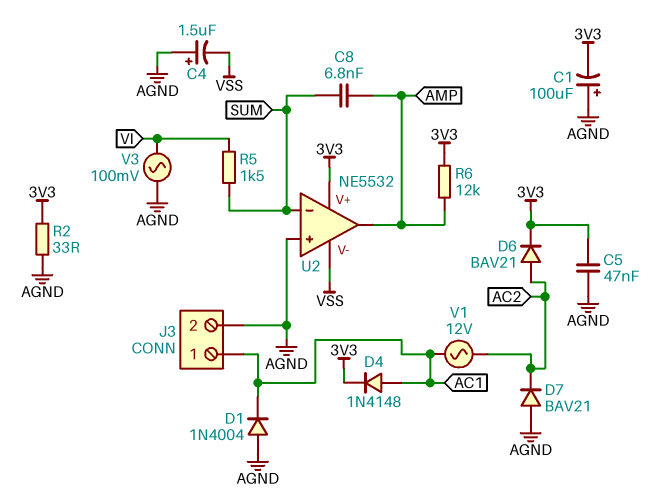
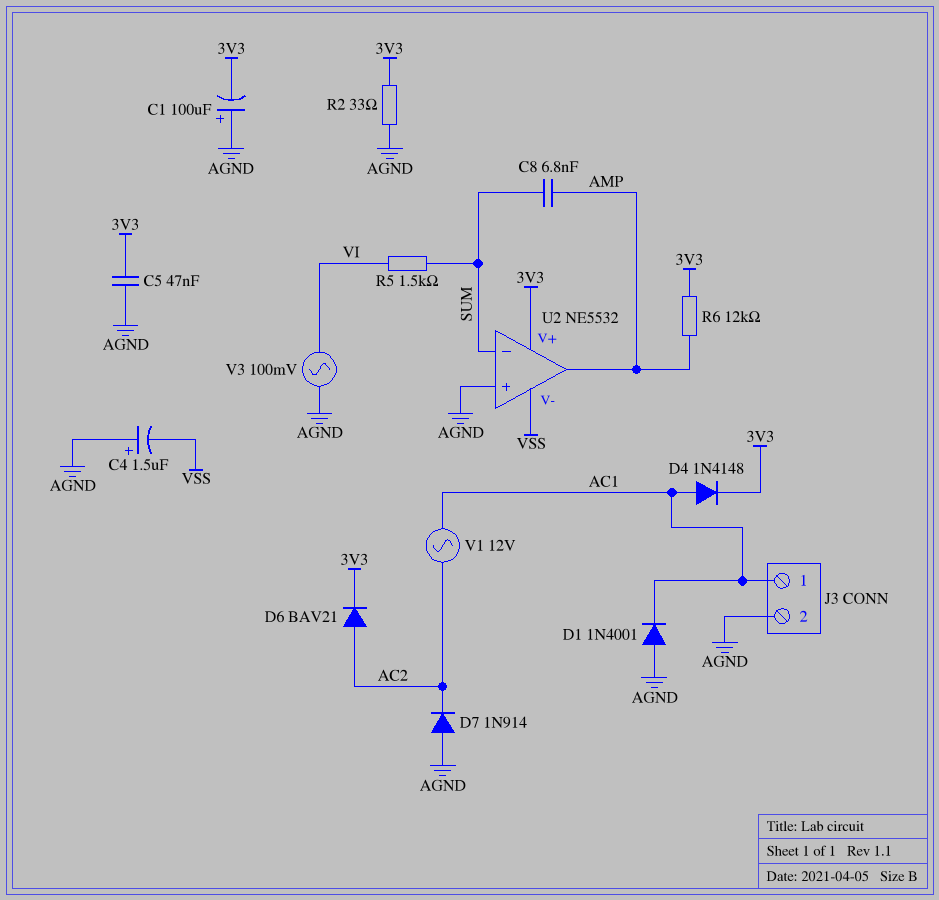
D1: diode 1N4004 (A AGND, K AC1) -> diode 1N4001 (A AGND, K AC1)
D7: diode BAV21 (A AGND, K AC2) -> diode 1N914 (A AGND, K AC2)

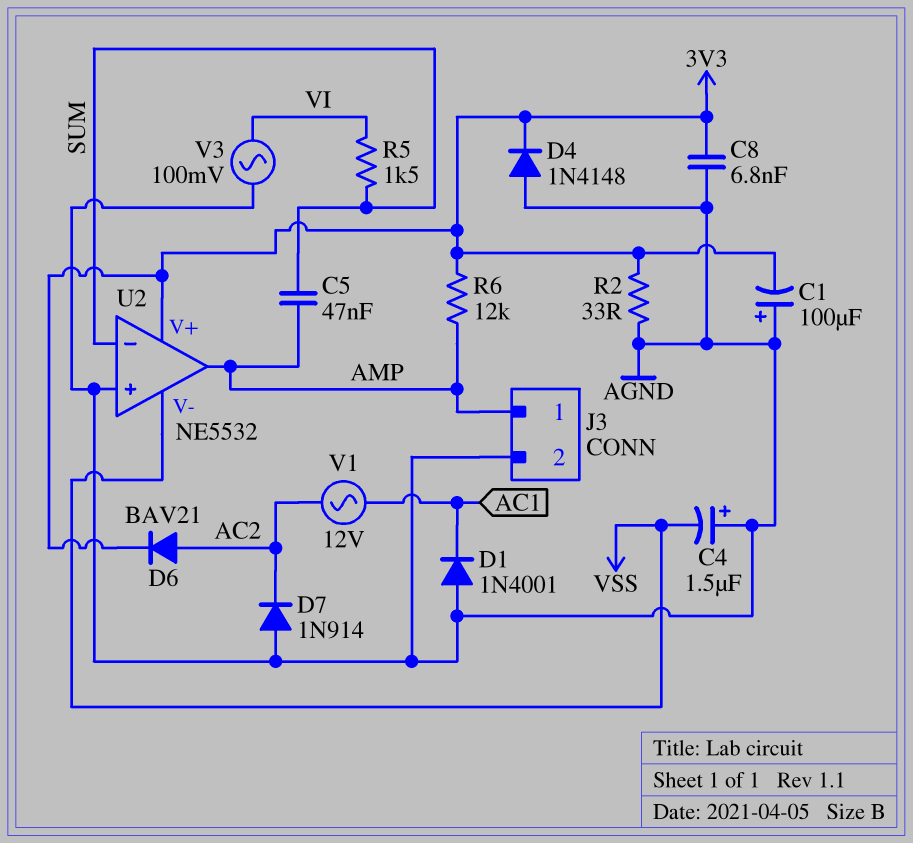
C5: 47nF (3V3, AGND) -> 47nF (AMP, SUM)
C8: 6.8nF (AMP, SUM) -> 6.8nF (3V3, AGND)
D4: diode 1N4148 (A AC1, K 3V3) -> diode 1N4148 (A AGND, K 3V3)
J3 pin 1: AC1 -> AMP

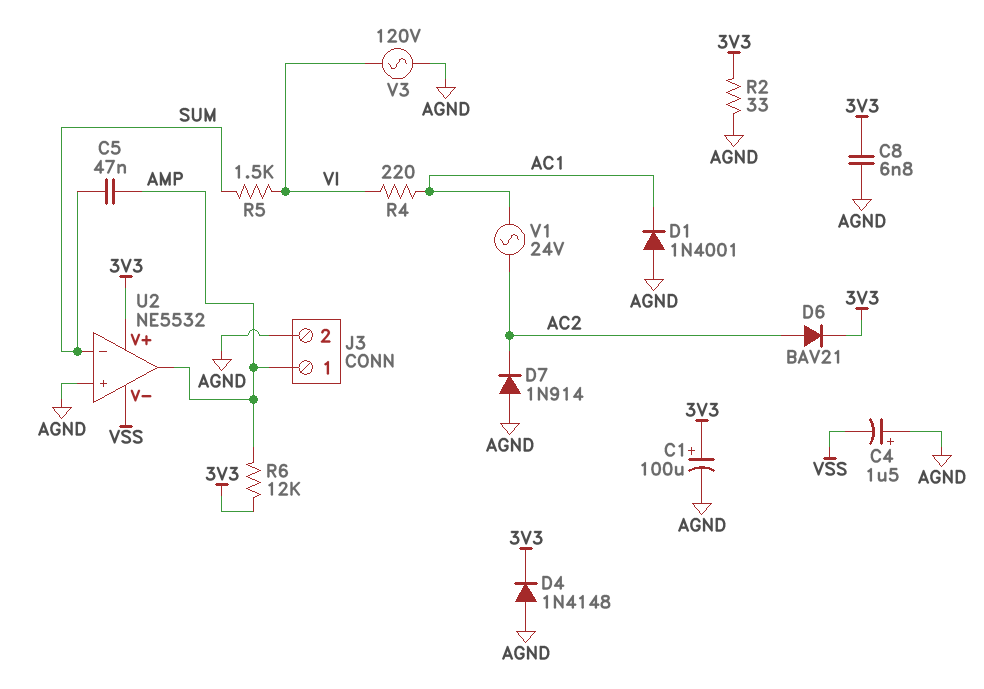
C1: 100uF (plus AGND, minus 3V3) -> 100uF (plus 3V3, minus AGND)
R4: none -> 220 (AC1, VI)
V1: AC 12V (AC1, AC2) -> AC 24V (AC1, AC2)
V3: AC 100mV (AGND, VI) -> AC 120V (AGND, VI)

